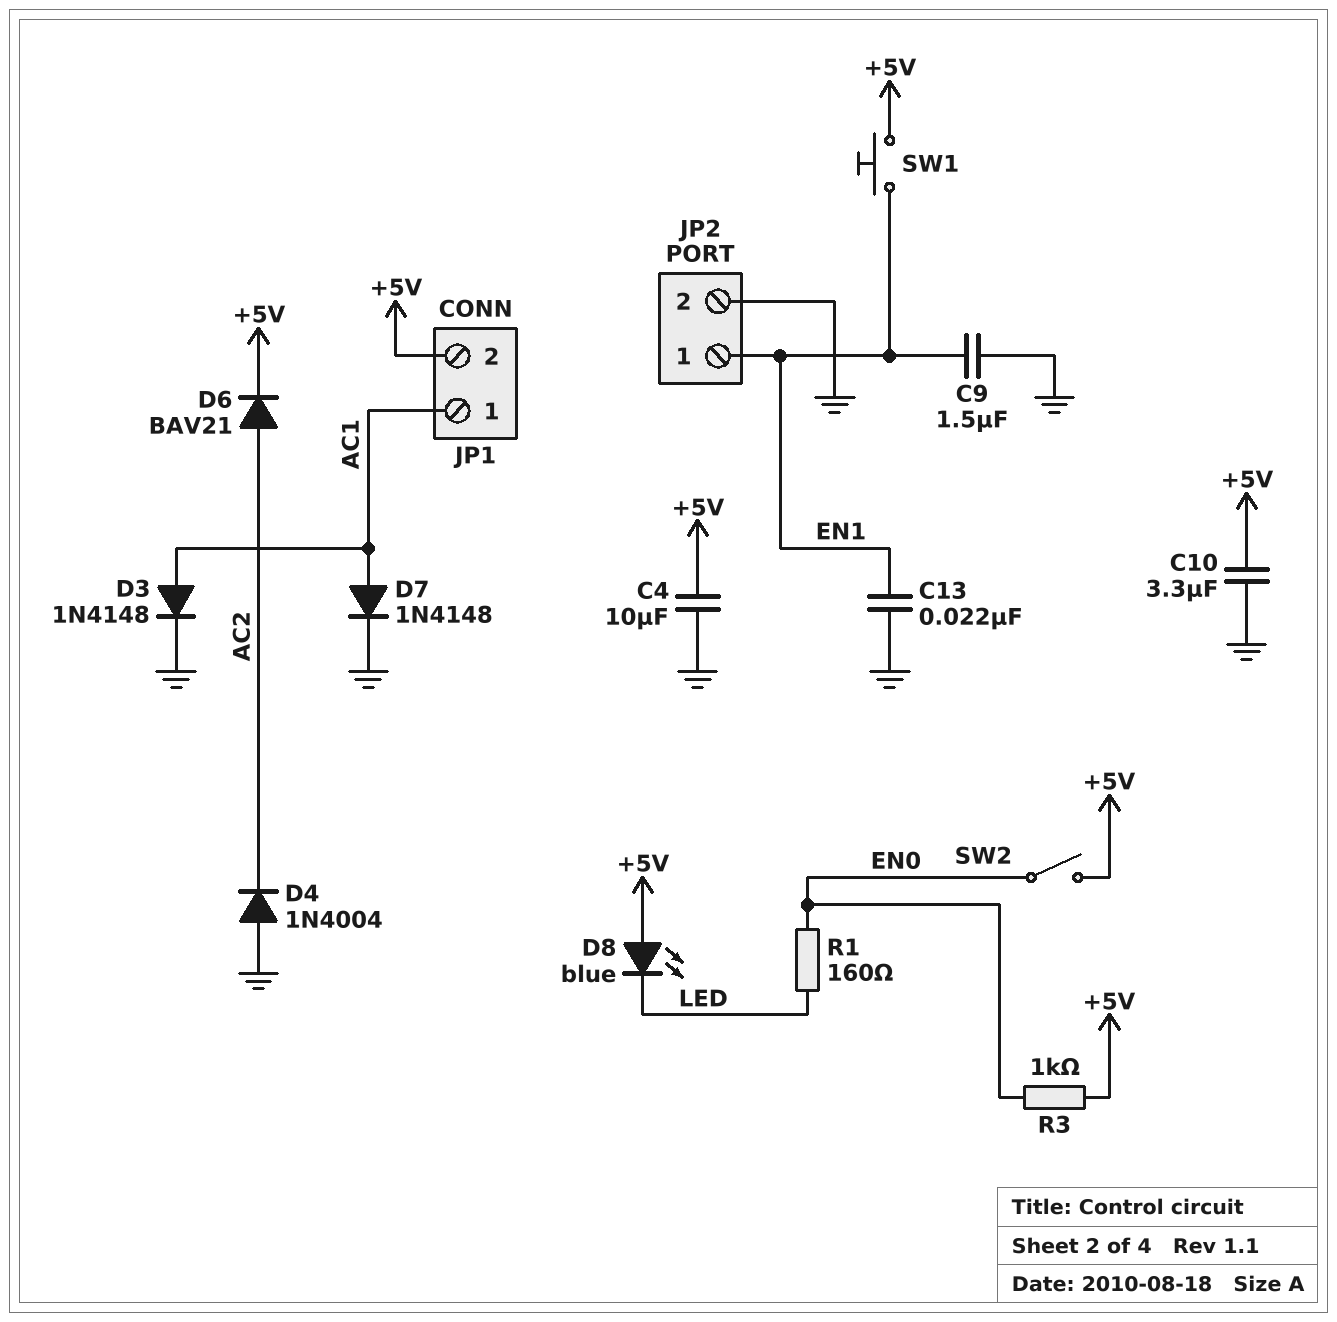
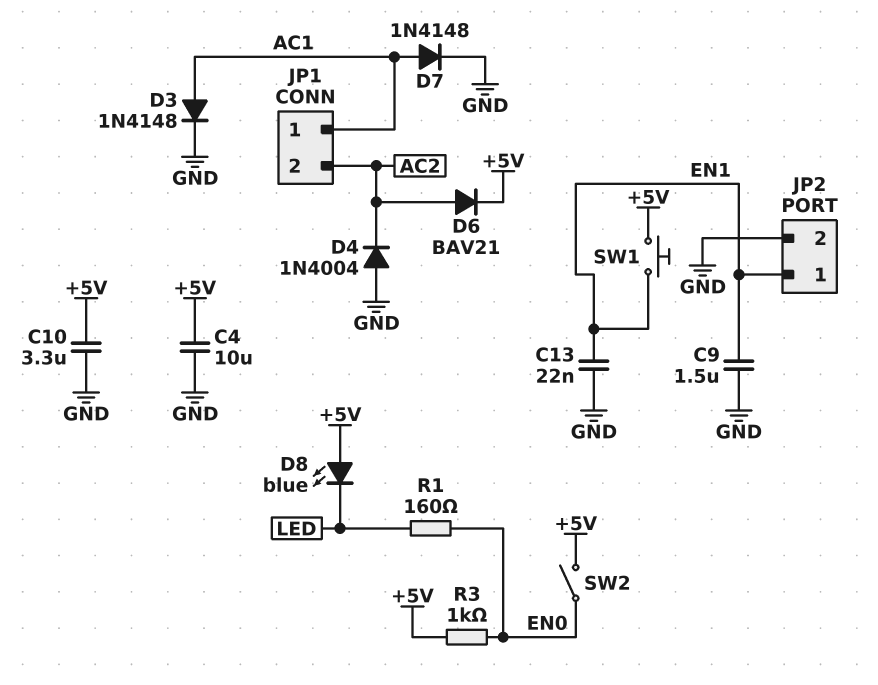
JP1 pin 2: +5V -> AC2

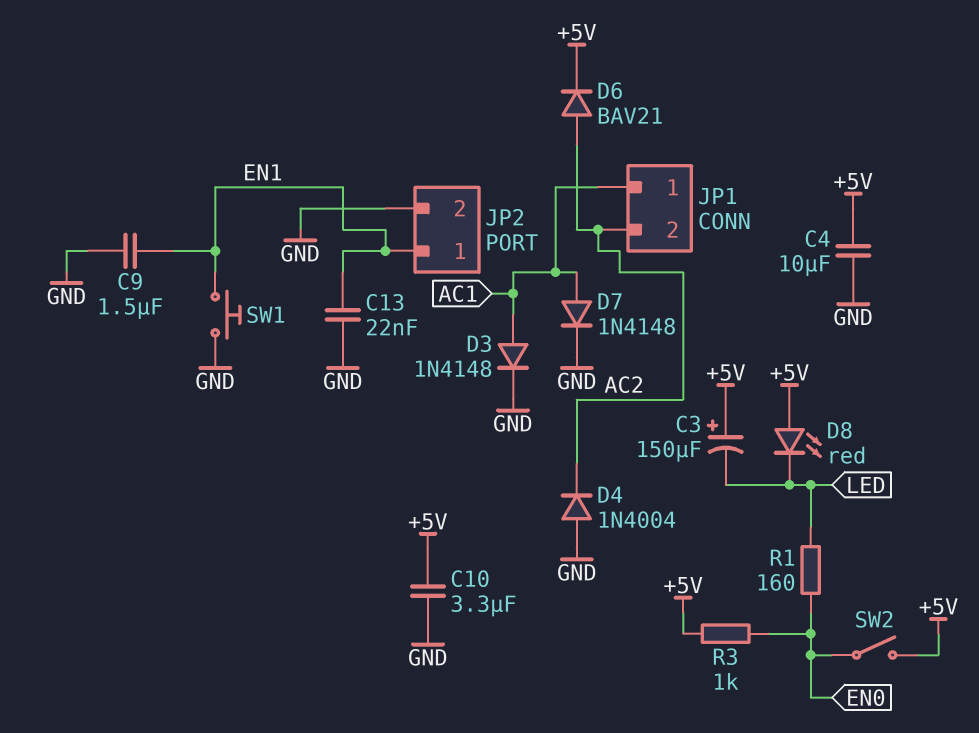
C3: none -> 150uF (plus +5V, minus LED)
D8: LED blue (A +5V, K LED) -> LED red (A +5V, K LED)
SW1: button (+5V, EN1) -> button (EN1, GND)

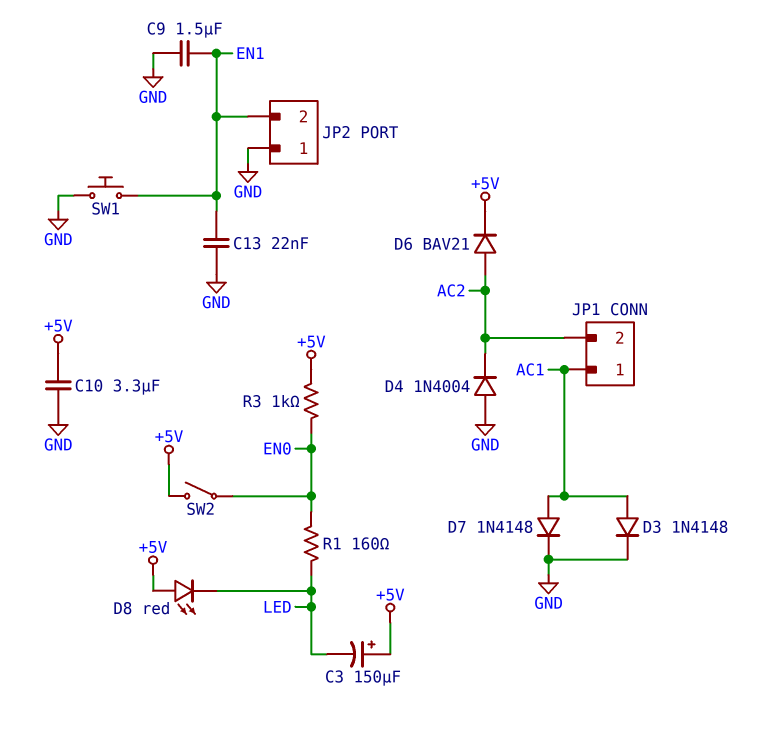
C4: 10uF (+5V, GND) -> none
JP2 pin 1: EN1 -> GND
JP2 pin 2: GND -> EN1

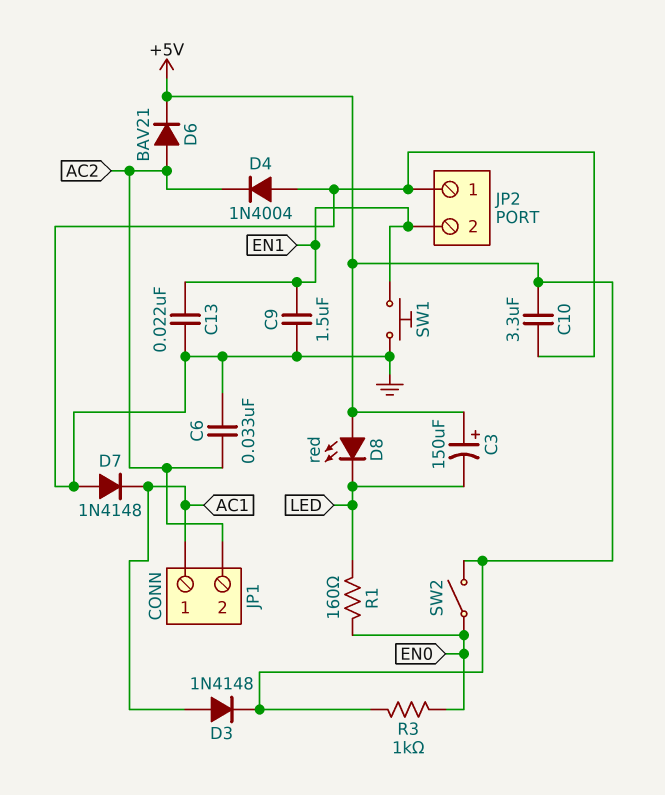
C6: none -> 33nF (AC2, GND)
D3: diode 1N4148 (A AC1, K GND) -> diode 1N4148 (A AC1, K +5V)
D7: diode 1N4148 (A AC1, K GND) -> diode 1N4148 (A GND, K AC1)

